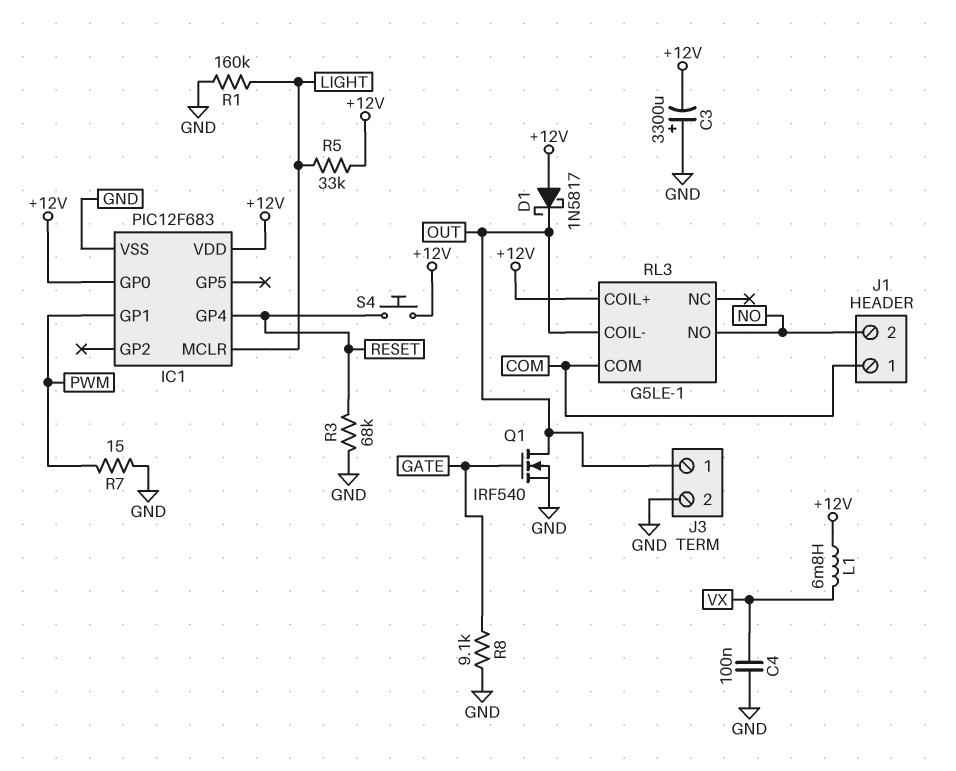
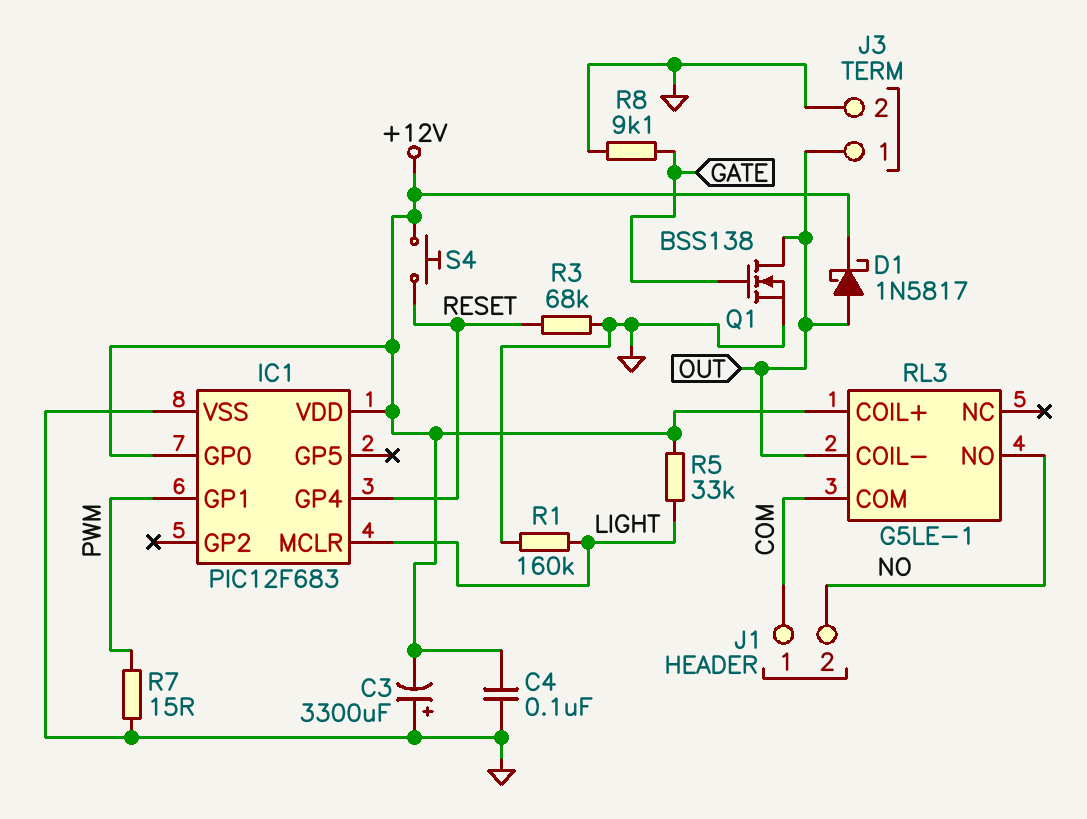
C4: 100nF (GND, VX) -> 100nF (+12V, GND)
D1: schottky 1N5817 (A +12V, K OUT) -> schottky 1N5817 (A OUT, K +12V)
L1: 6.8mH (+12V, VX) -> none
Q1: NMOS IRF540 (G GATE, D OUT, S GND) -> NMOS BSS138 (G GATE, D OUT, S GND)

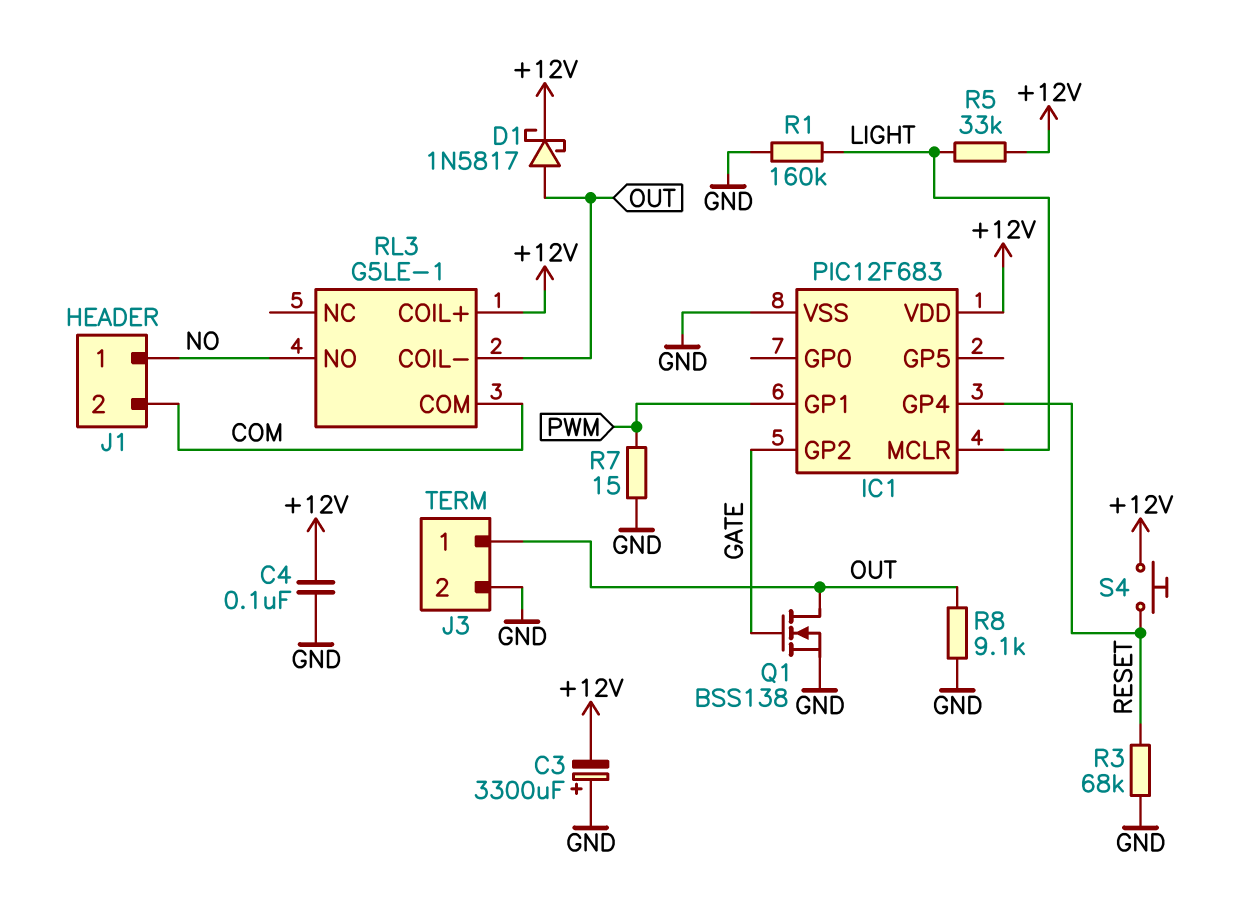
IC1 pin GP0: +12V -> none
IC1 pin GP2: none -> GATE
J1 pin 1: COM -> NO
J1 pin 2: NO -> COM
R8: 9.1k (GATE, GND) -> 9.1k (GND, OUT)

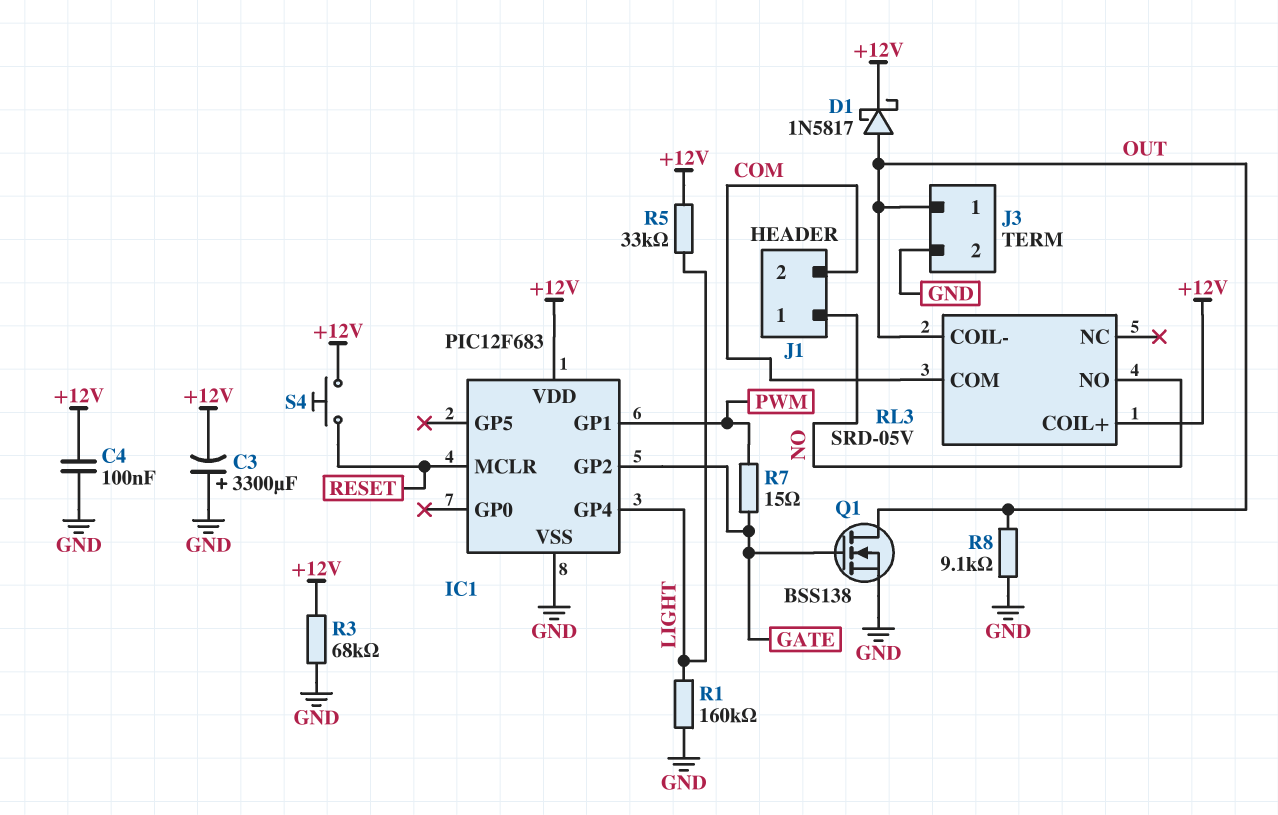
IC1 pin GP4: RESET -> LIGHT
IC1 pin MCLR: LIGHT -> RESET
R3: 68k (GND, RESET) -> 68k (+12V, GND)
R7: 15 (GND, PWM) -> 15 (GATE, PWM)
RL3: G5LE-1 -> SRD-05V

